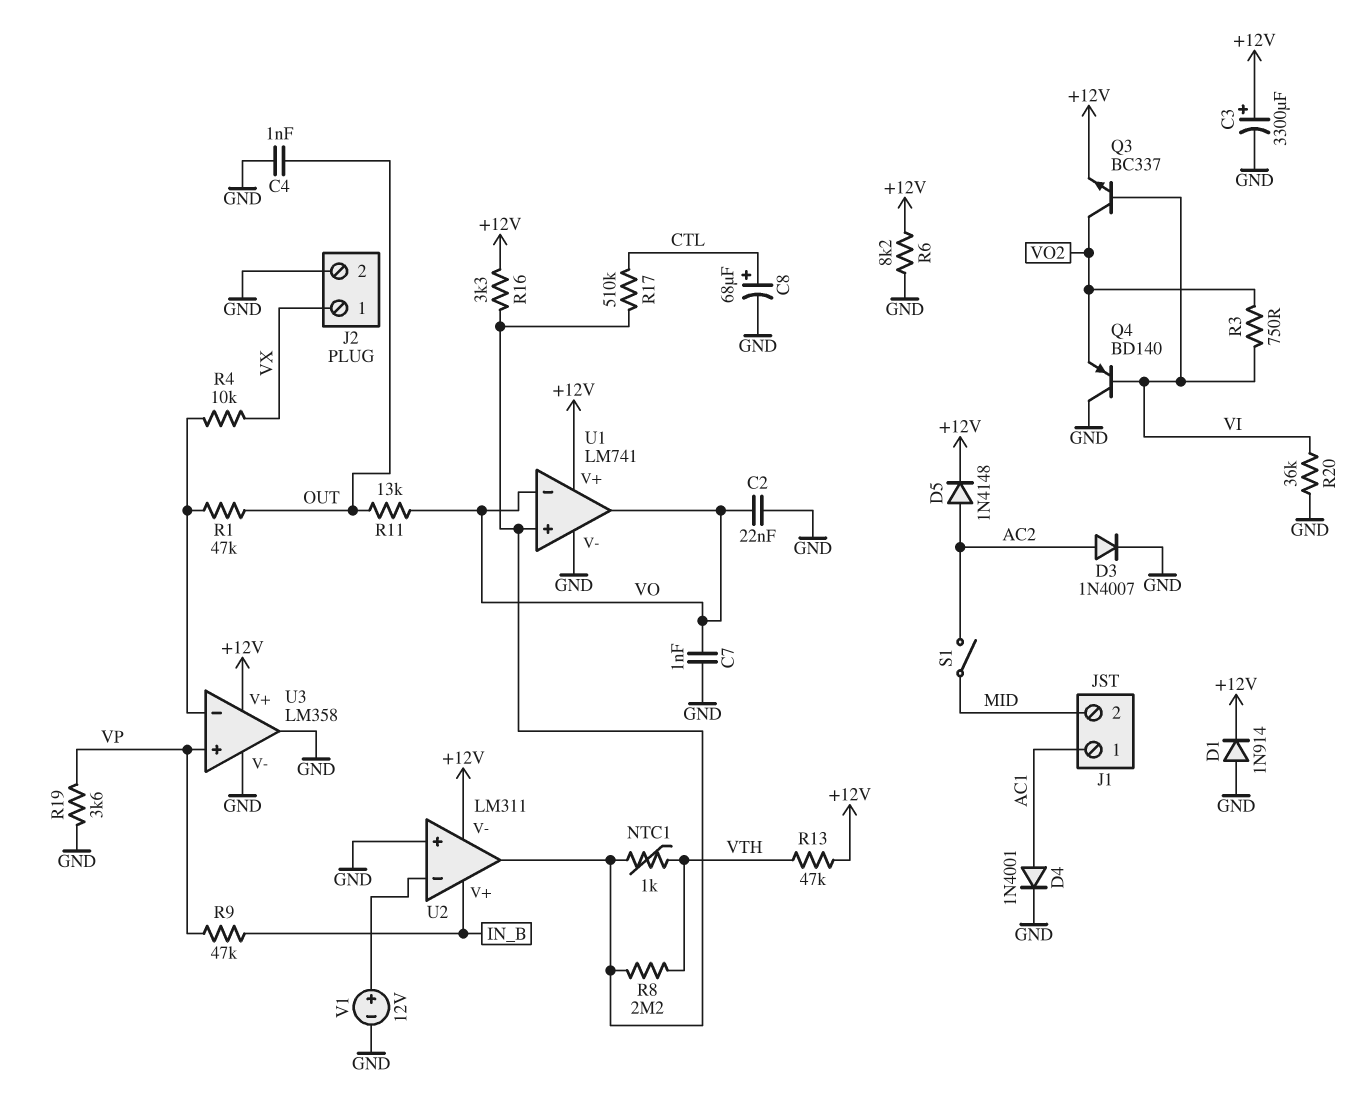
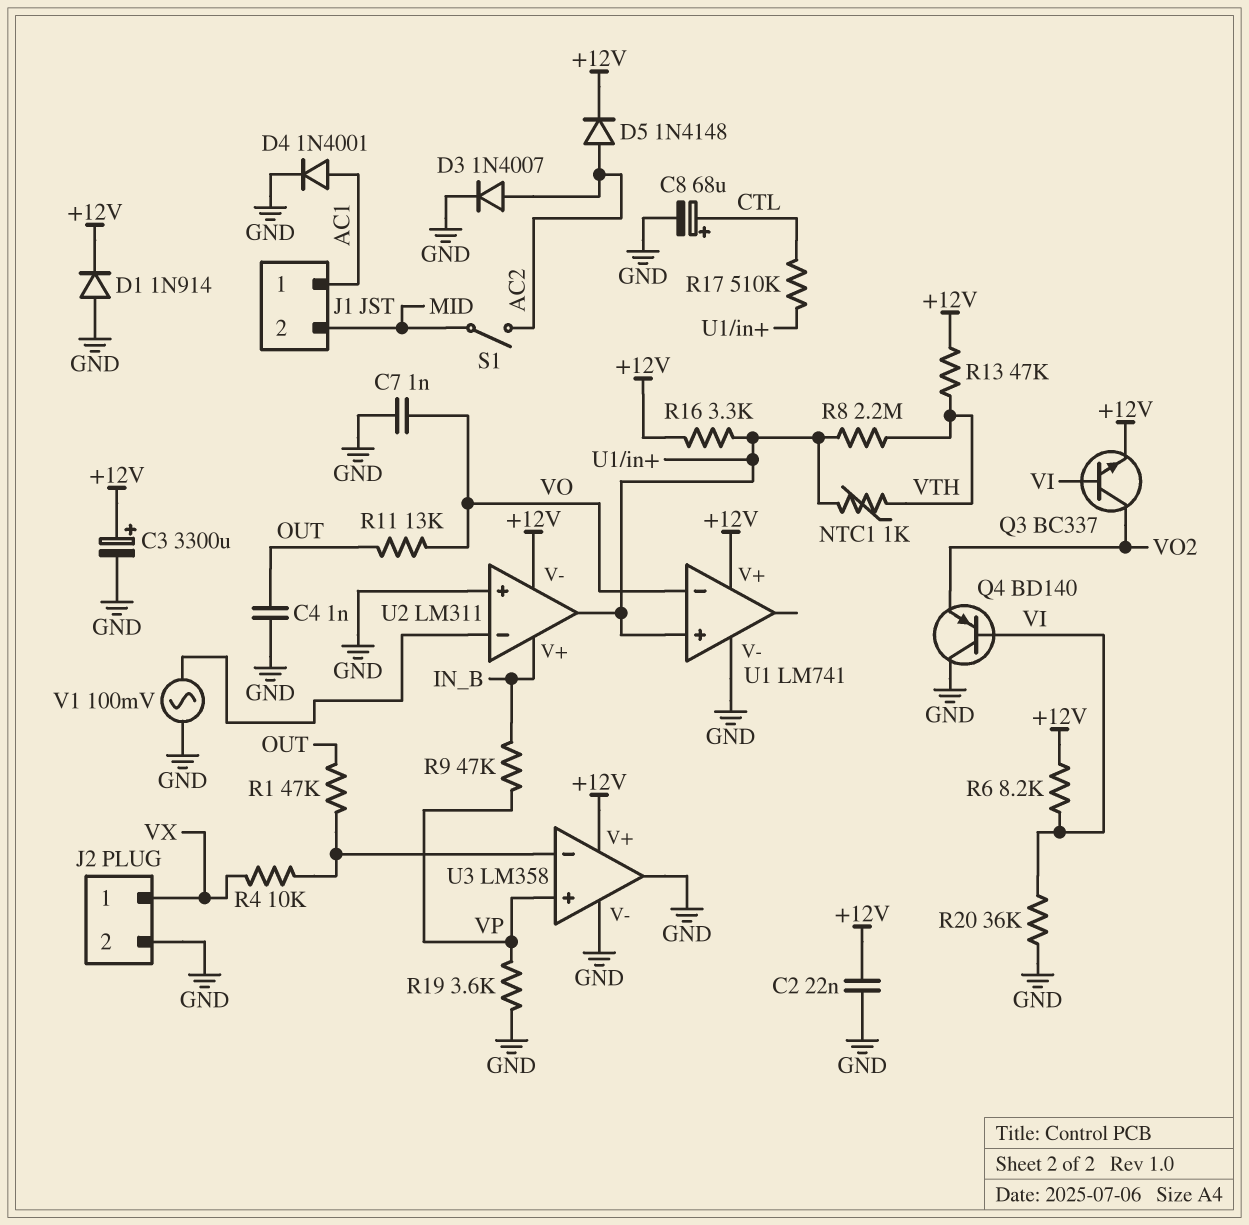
C2: 22nF (GND, VO) -> 22nF (+12V, GND)
R3: 750 (VI, VO2) -> none
R6: 8.2k (+12V, GND) -> 8.2k (+12V, VI)
U1 pin out: VO -> none
V1: 12V (plus U2/in-, minus GND) -> AC 100mV (GND, U2/in-)

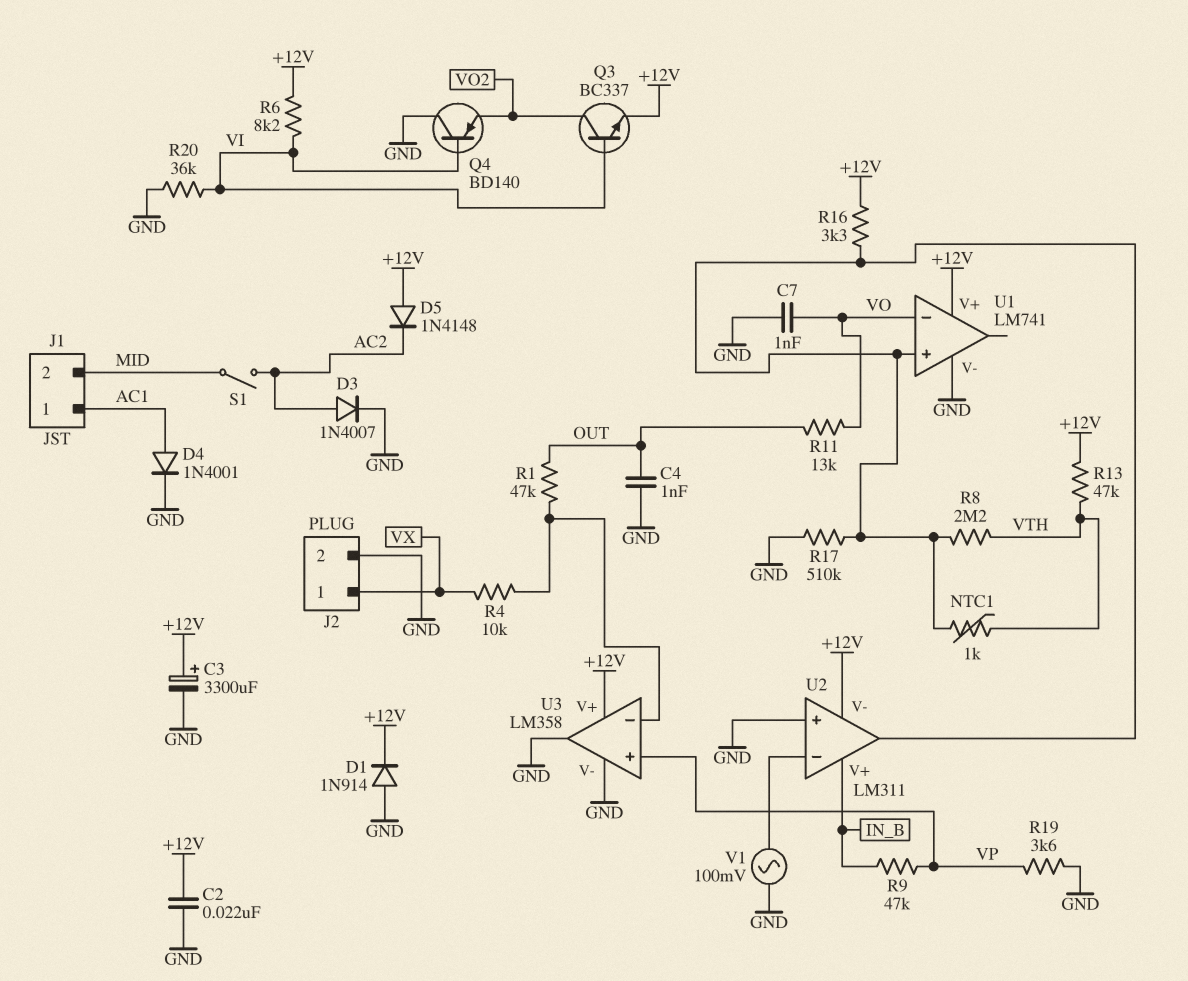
C8: 68uF (plus CTL, minus GND) -> none
D5: diode 1N4148 (A AC2, K +12V) -> diode 1N4148 (A +12V, K AC2)
R17: 510k (CTL, U1/in+) -> 510k (GND, U1/in+)

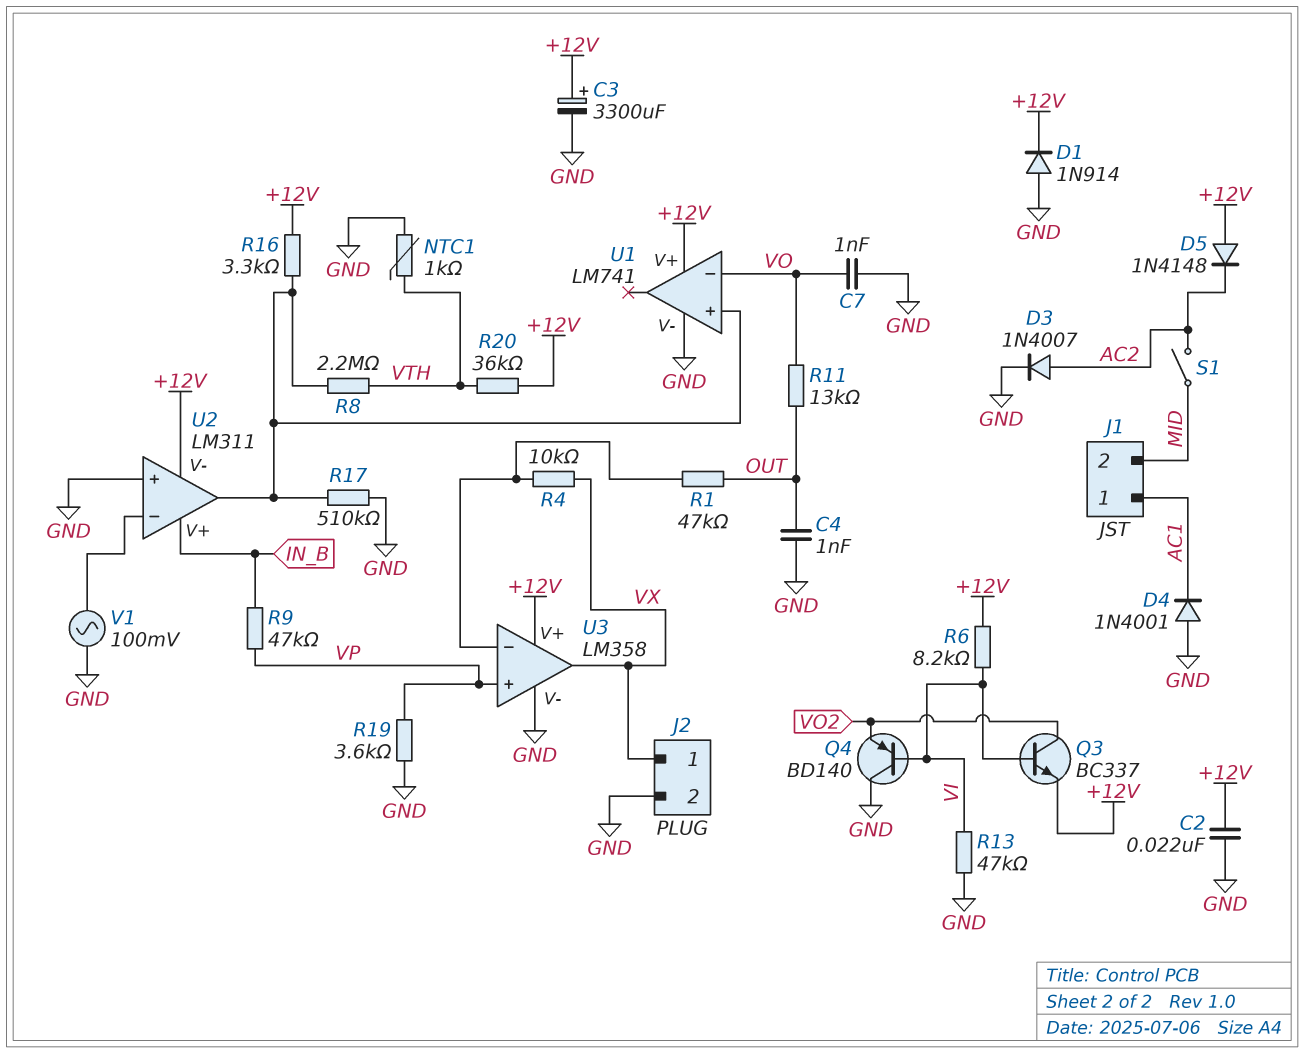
D4: diode 1N4001 (A AC1, K GND) -> diode 1N4001 (A GND, K AC1)
NTC1: 1k (U1/in+, VTH) -> 1k (GND, VTH)
R13: 47k (+12V, VTH) -> 47k (GND, VI)
R20: 36k (GND, VI) -> 36k (+12V, VTH)
U3 pin out: GND -> VX

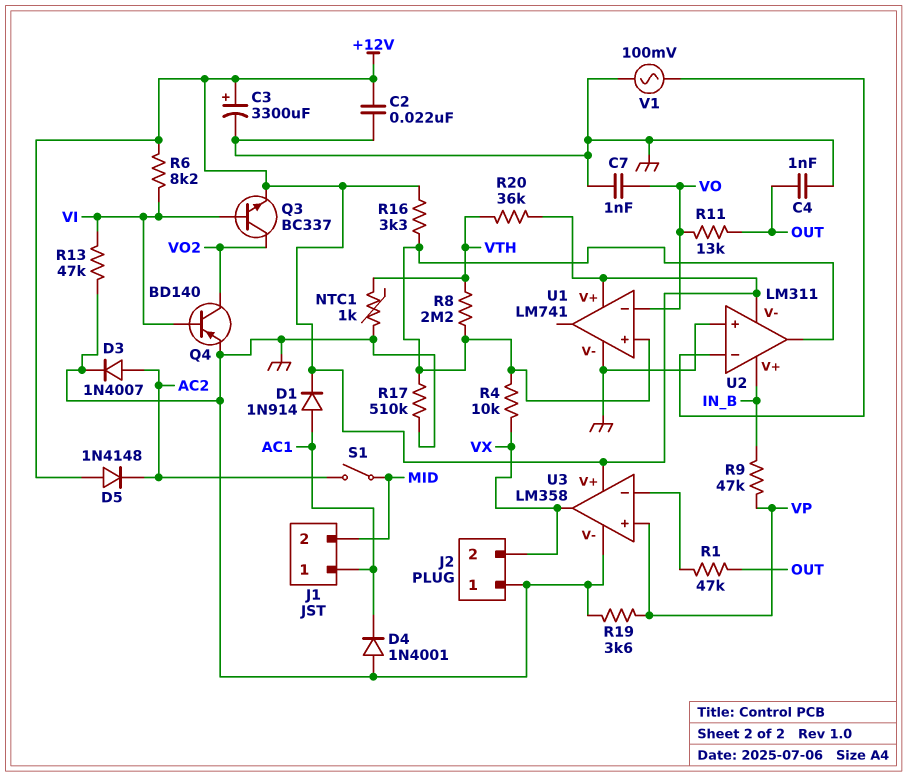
D1: diode 1N914 (A GND, K +12V) -> diode 1N914 (A AC1, K +12V)
J2 pin 1: VX -> GND
J2 pin 2: GND -> VX
Q4: PNP BD140 (B VI, C GND, E VO2) -> PNP BD140 (B VI, C VO2, E GND)
R4: 10k (U3/in-, VX) -> 10k (U1/in+, VX)

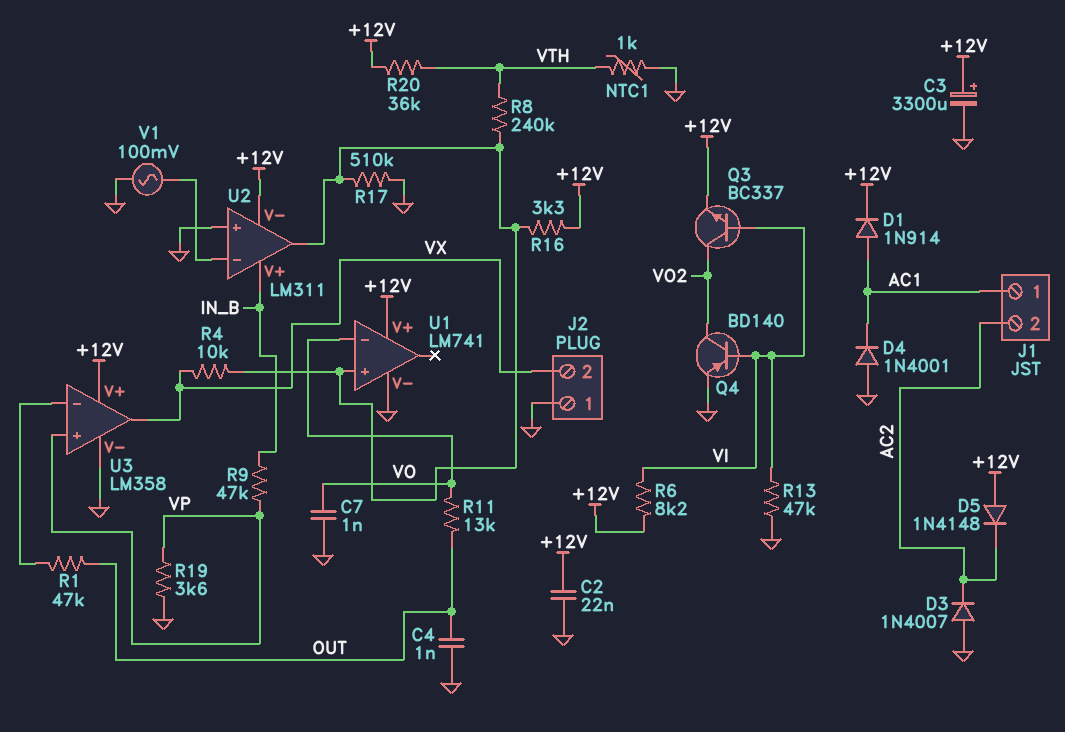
D3: diode 1N4007 (A AC2, K GND) -> diode 1N4007 (A GND, K AC2)
J1 pin 2: MID -> AC2
R8: 2.2M (U1/in+, VTH) -> 240k (U1/in+, VTH)
S1: switch (AC2, MID) -> none

